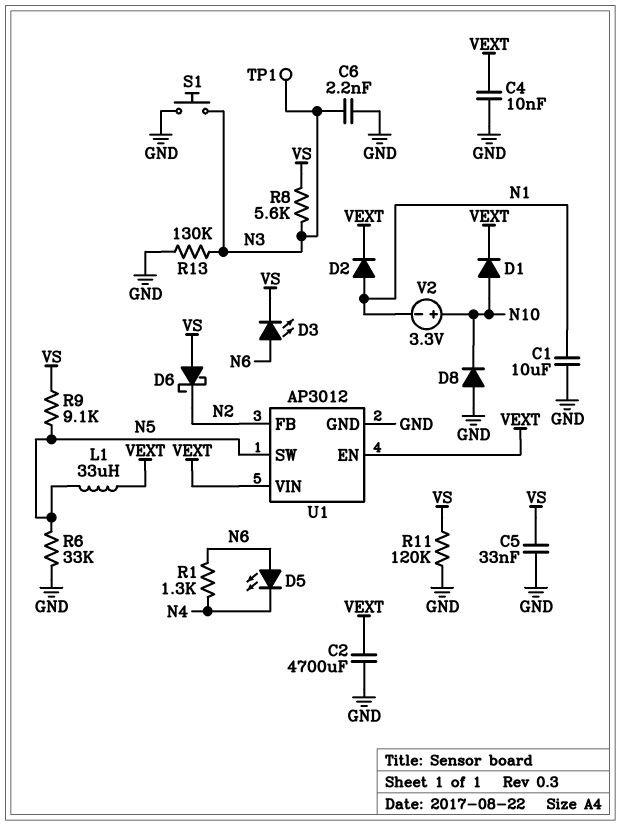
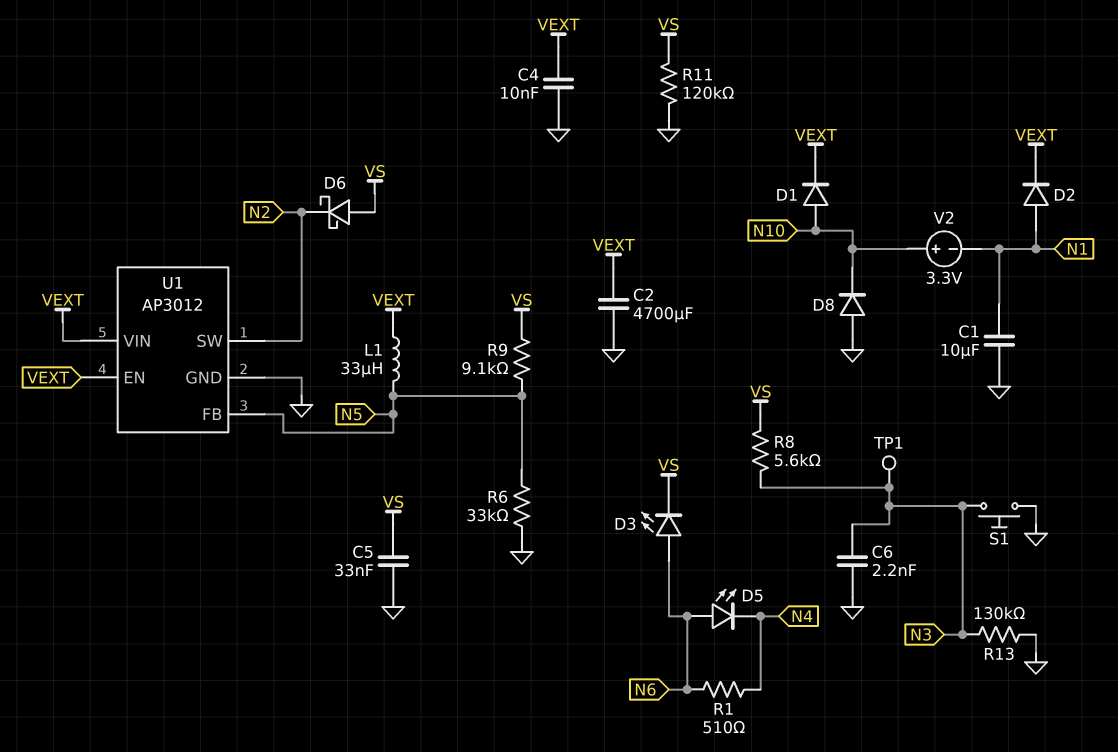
R1: 1.3k (N4, N6) -> 510 (N4, N6)
U1 pin FB: N2 -> N5
U1 pin SW: N5 -> N2

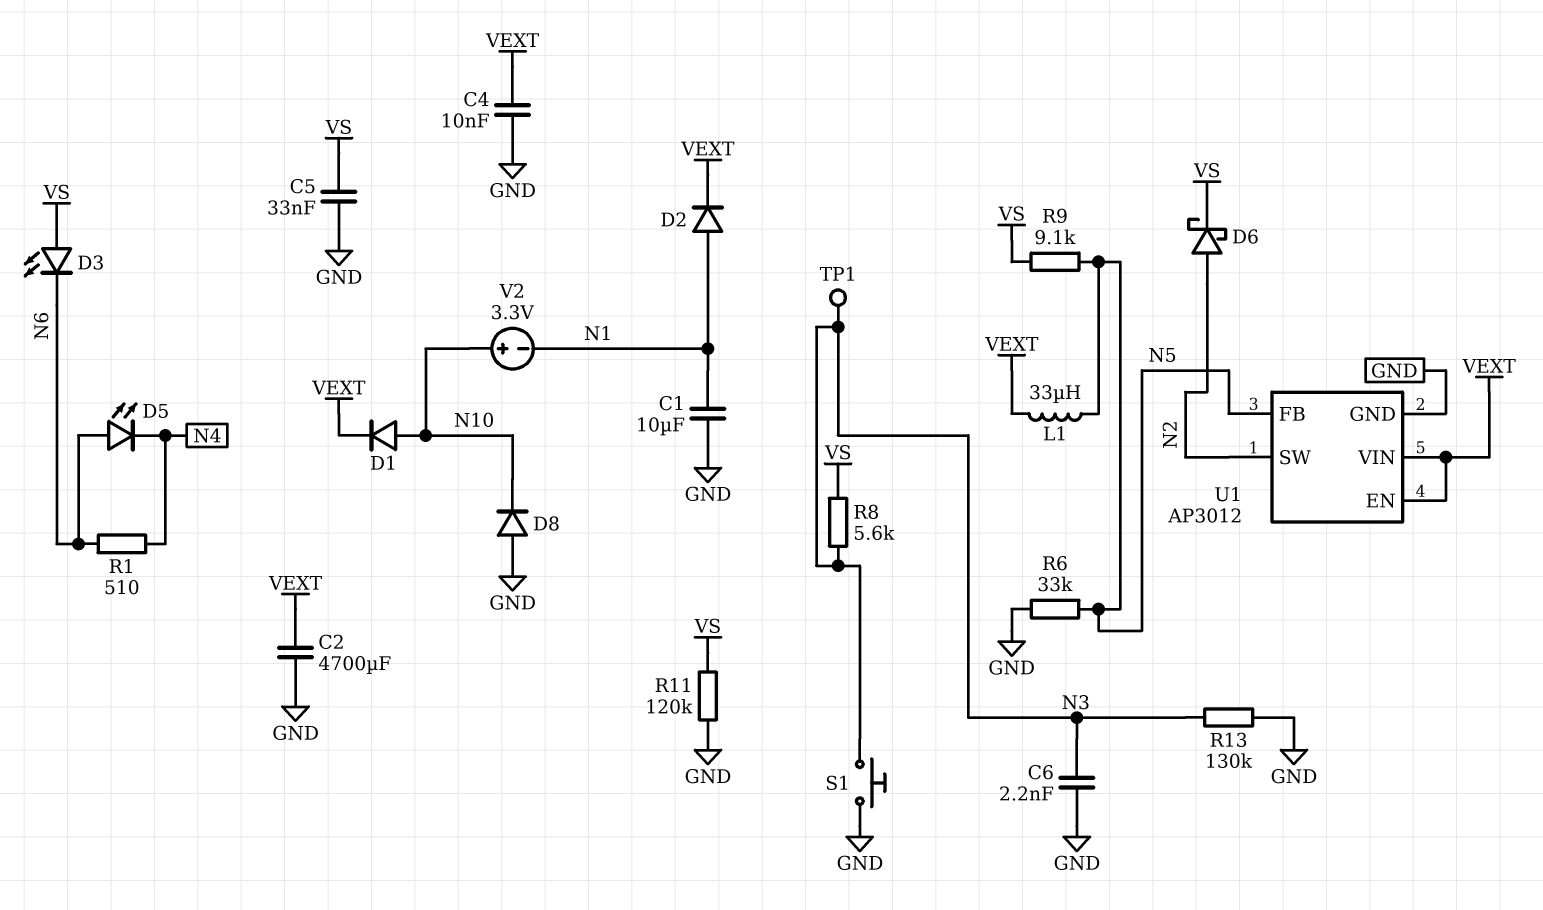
D3: LED (A N6, K VS) -> LED (A VS, K N6)
D6: schottky (A VS, K N2) -> schottky (A N2, K VS)

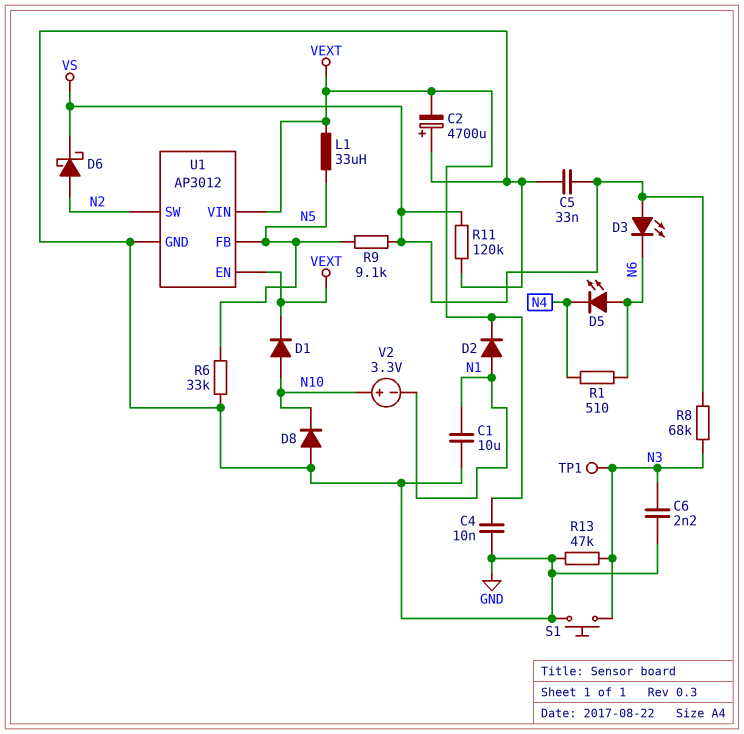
C2: 4700uF (GND, VEXT) -> 4700uF (plus GND, minus VEXT)
R8: 5.6k (N3, VS) -> 68k (N3, VS)
R13: 130k (GND, N3) -> 47k (GND, N3)

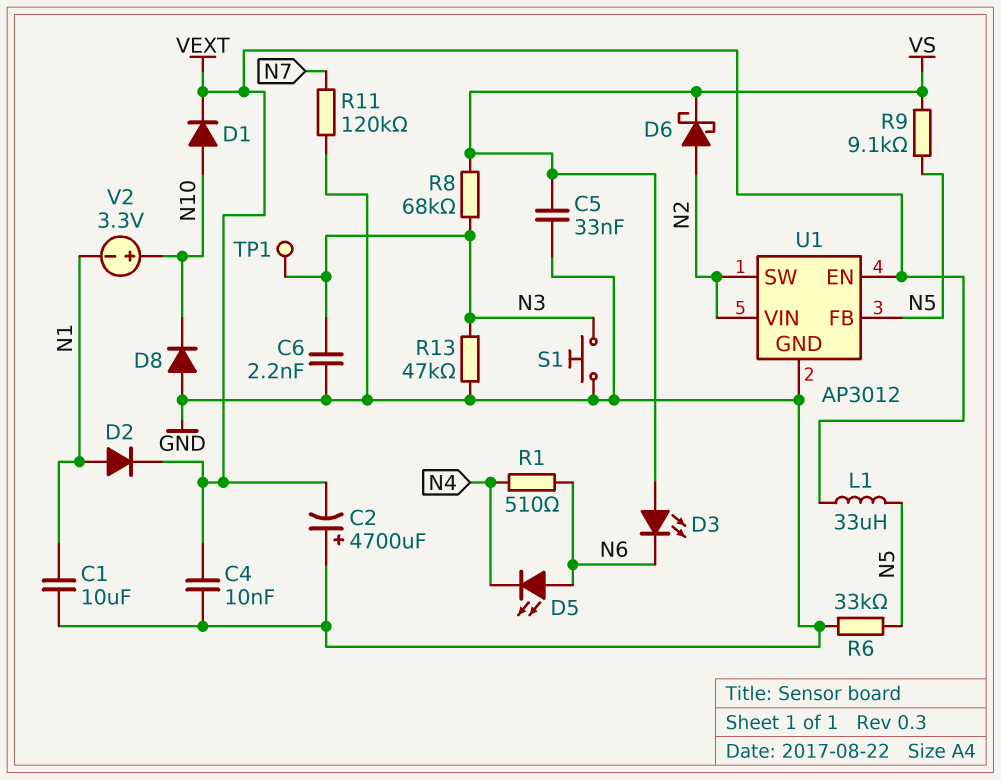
R11: 120k (GND, VS) -> 120k (GND, N7)
U1 pin VIN: VEXT -> N2

